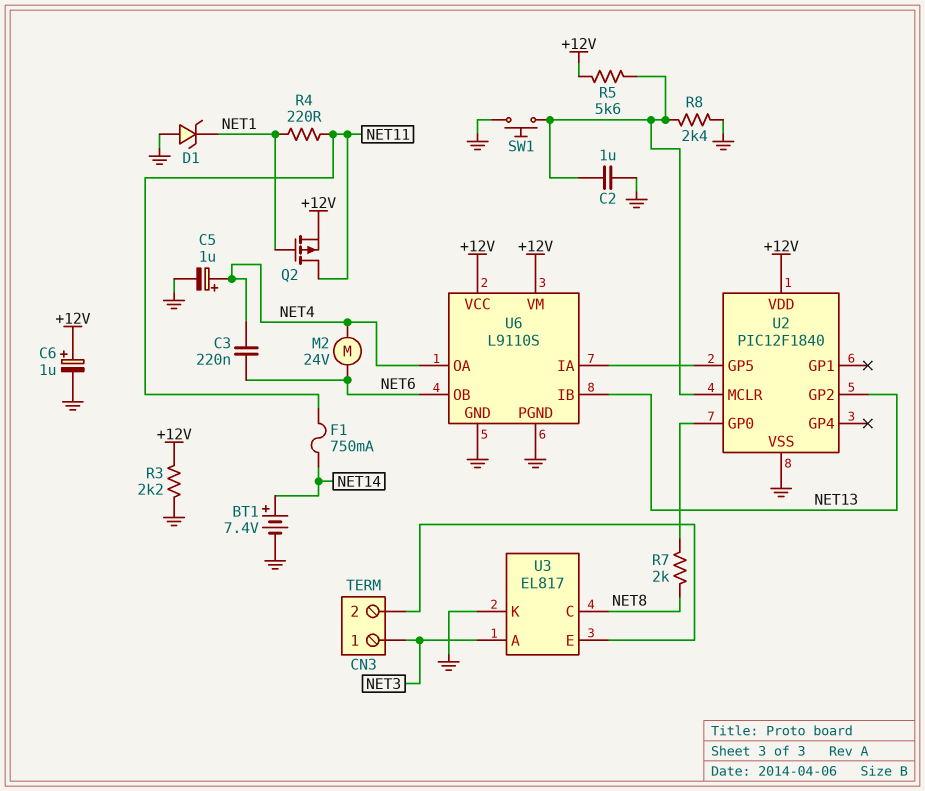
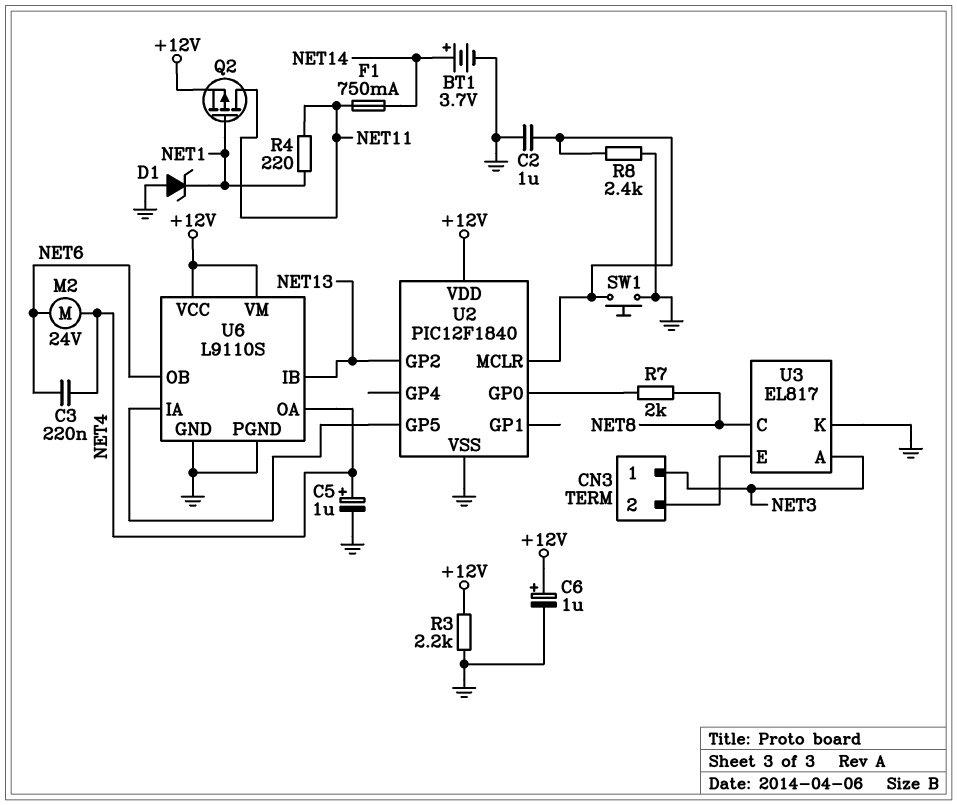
BT1: 7.4V (plus NET14, minus GND) -> 3.7V (plus NET14, minus GND)
R5: 5.6k (+12V, U2/MCLR) -> none

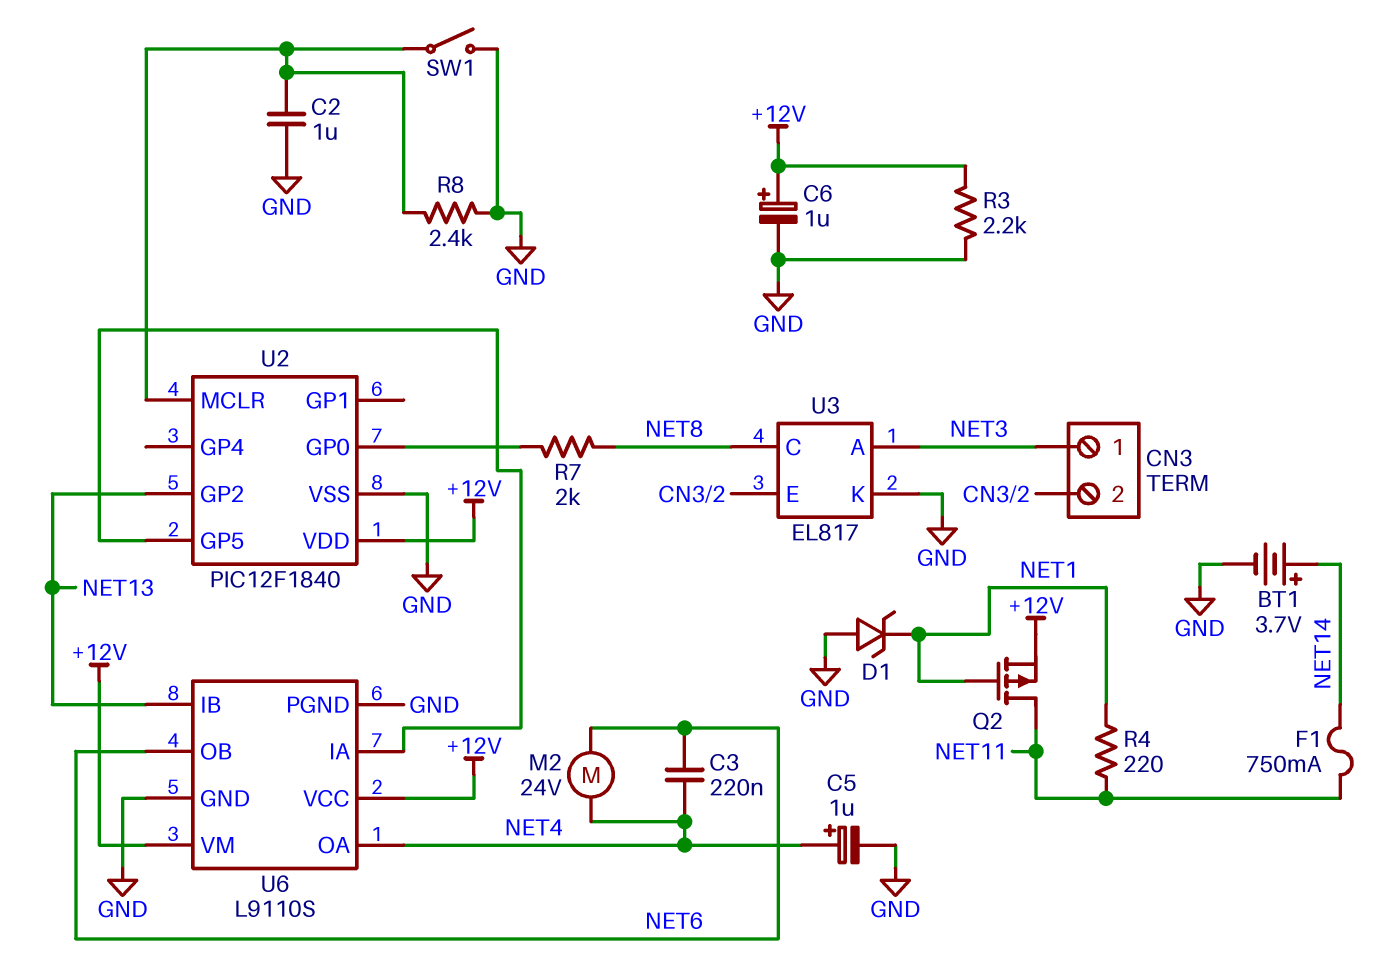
SW1: button (GND, U2/MCLR) -> switch (GND, U2/MCLR)

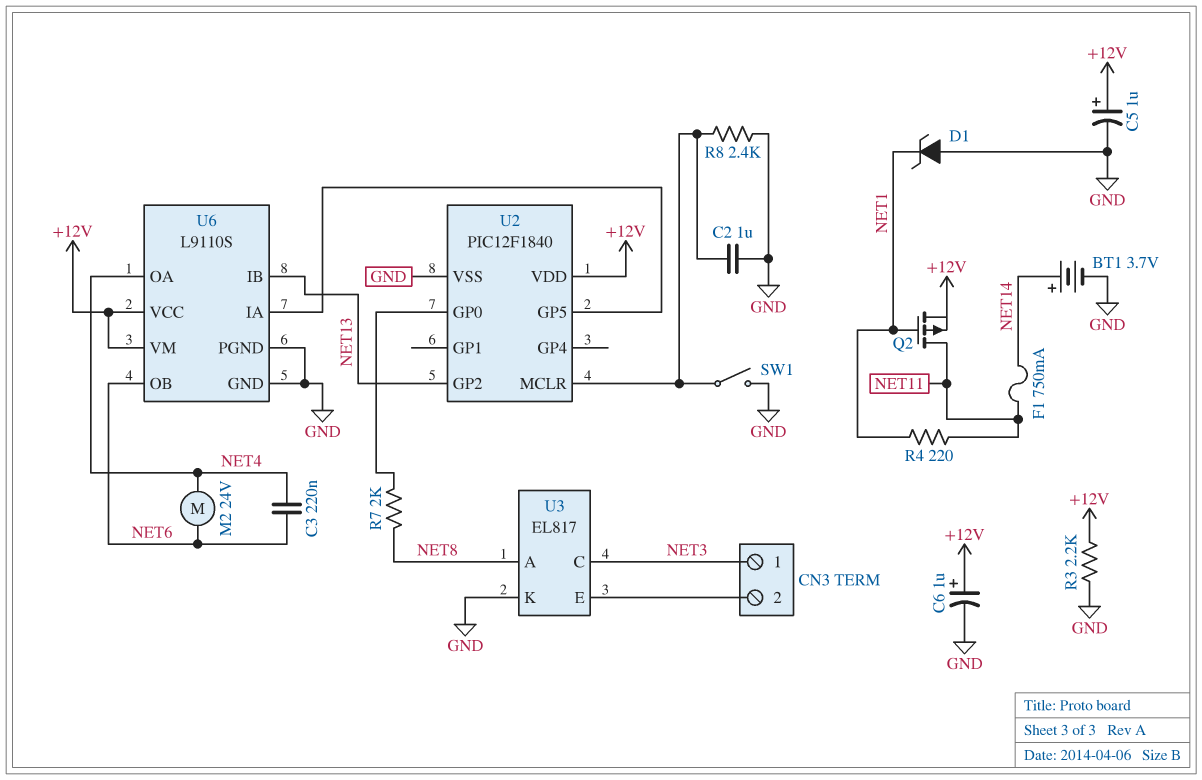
C5: 1uF (plus NET4, minus GND) -> 1uF (plus +12V, minus GND)
U3 pin A: NET3 -> NET8
U3 pin C: NET8 -> NET3

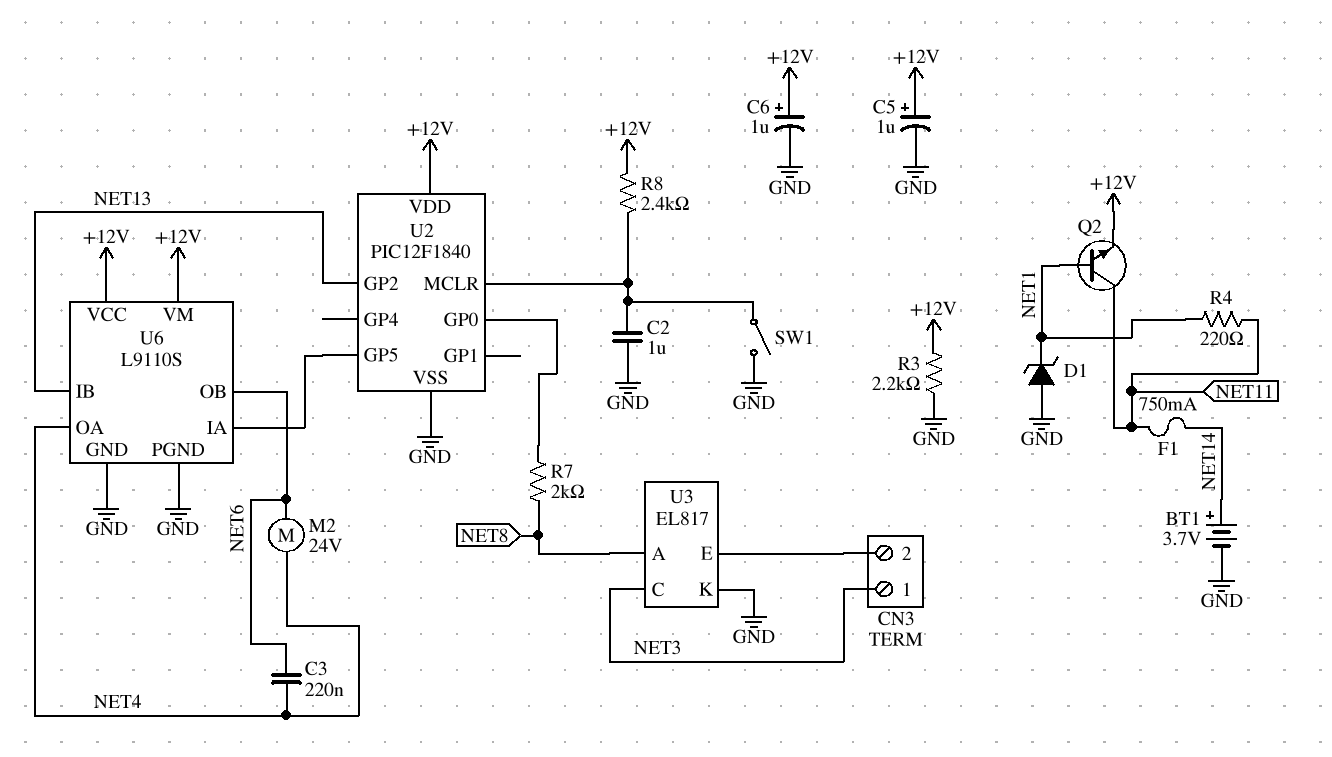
Q2: PMOS (G NET1, D NET11, S +12V) -> NPN (B NET1, C NET11, E +12V)
R8: 2.4k (GND, U2/MCLR) -> 2.4k (+12V, U2/MCLR)

